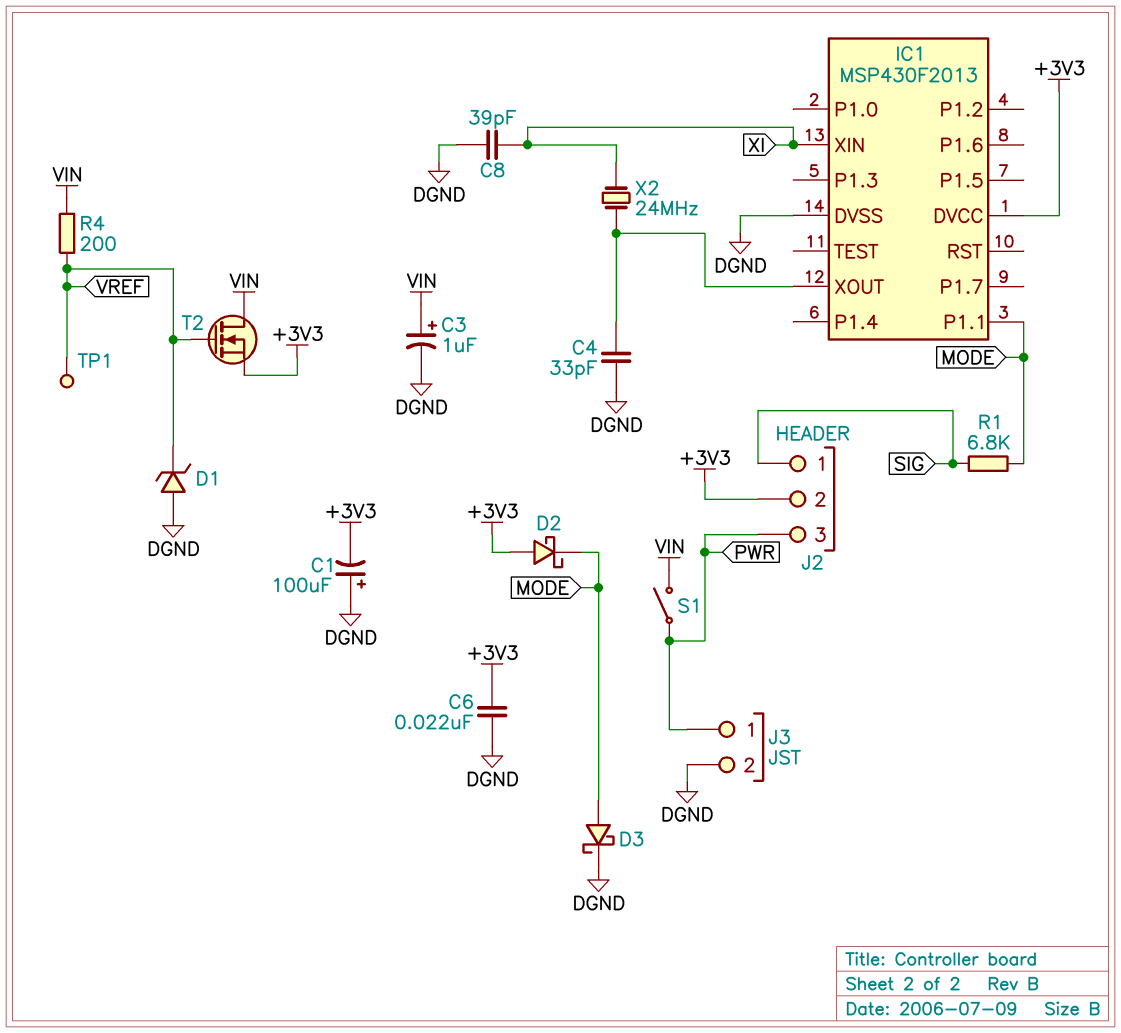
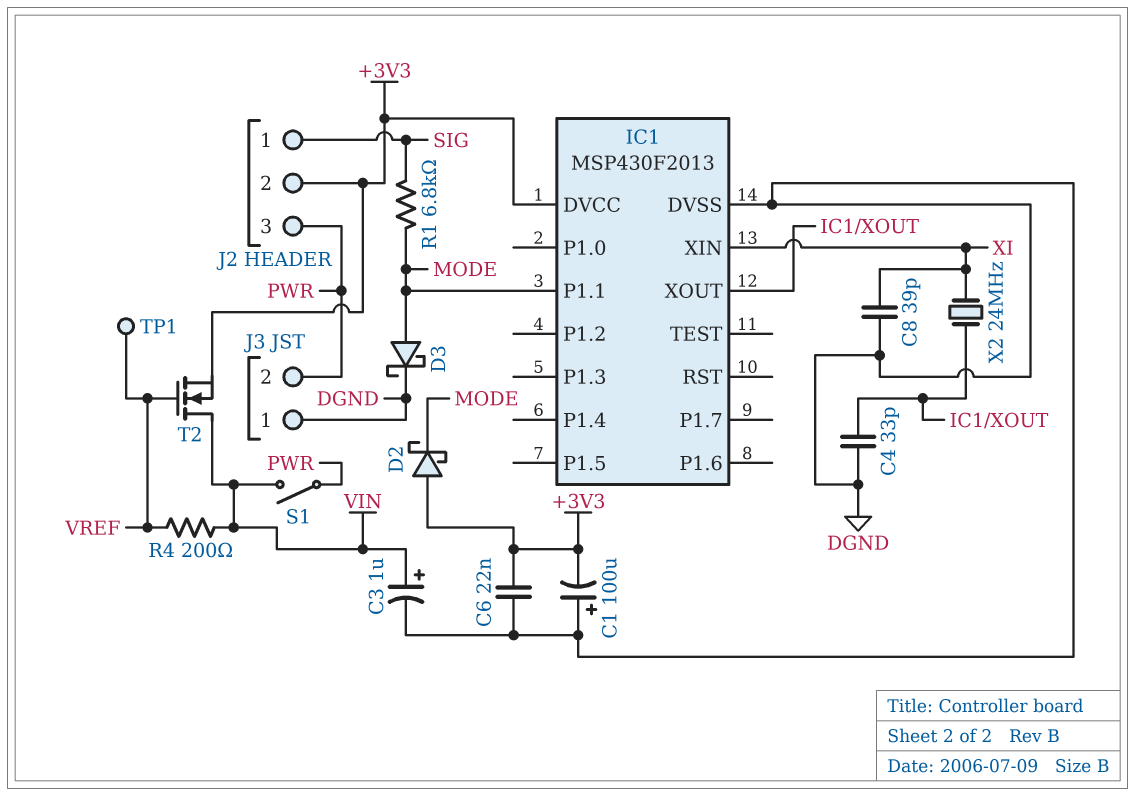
D1: zener (A DGND, K VREF) -> none
J3 pin 1: PWR -> DGND
J3 pin 2: DGND -> PWR

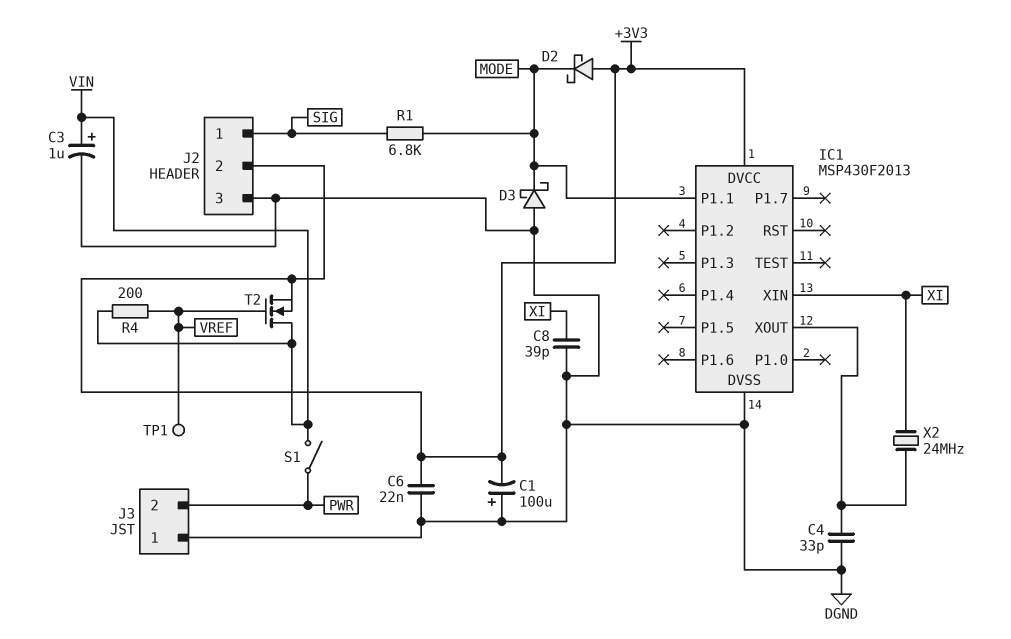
D3: schottky (A MODE, K DGND) -> schottky (A DGND, K MODE)
J2 pin 3: PWR -> DGND

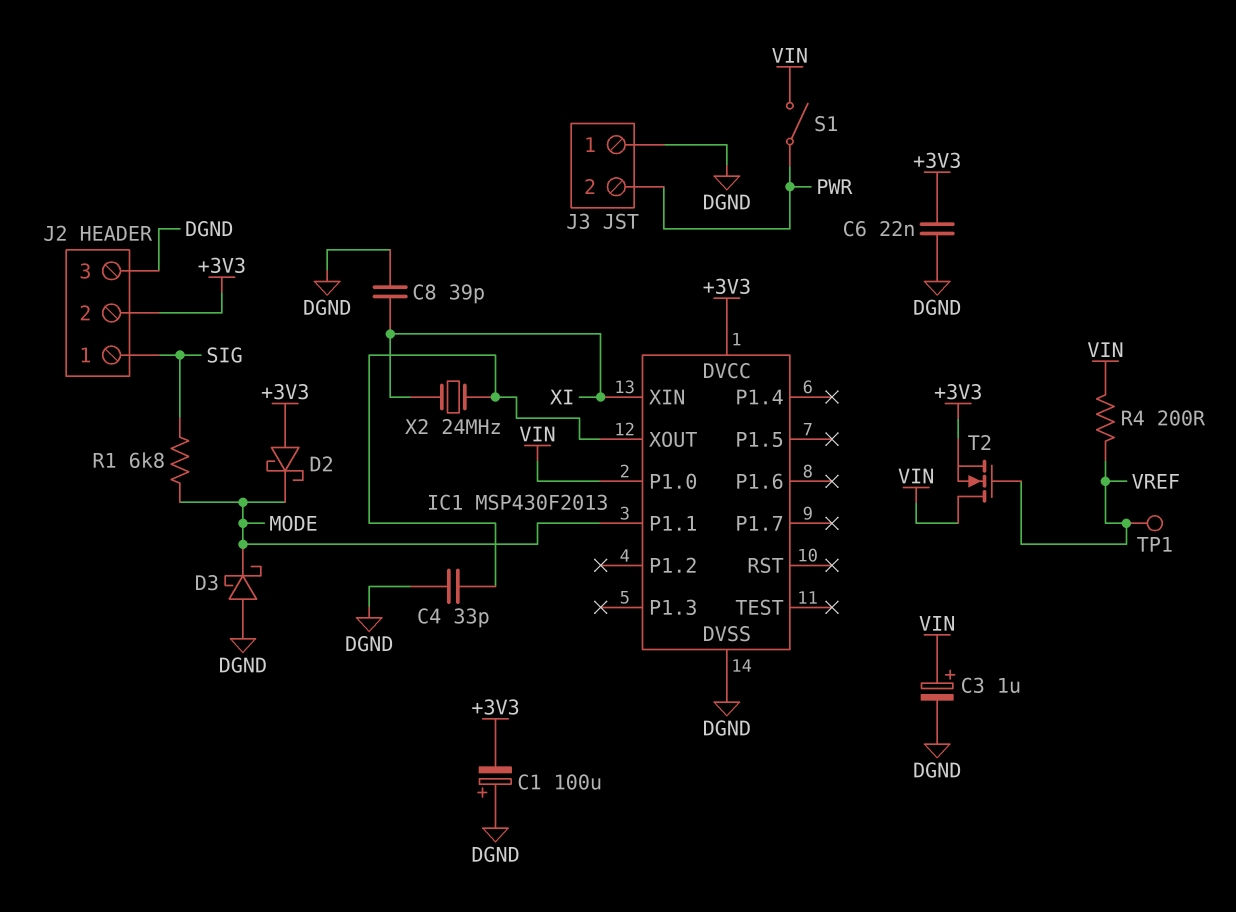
IC1 pin P1.0: none -> VIN

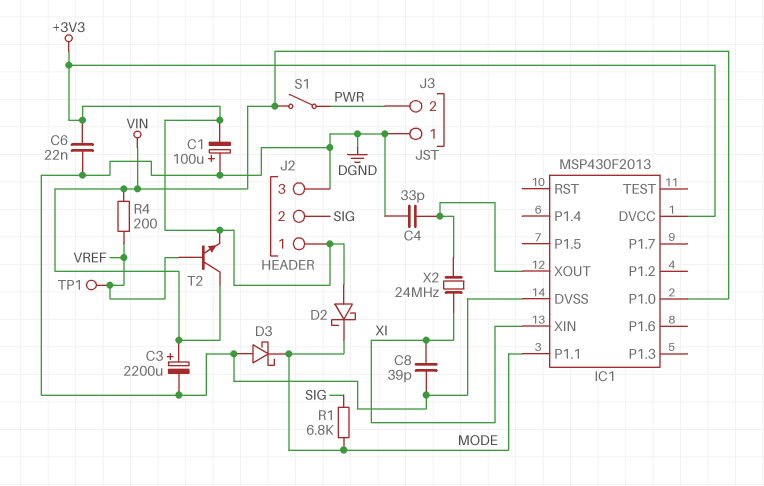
C3: 1uF (plus VIN, minus DGND) -> 2200uF (plus VIN, minus DGND)
J2 pin 1: SIG -> +3V3
J2 pin 2: +3V3 -> SIG
T2: NMOS (G VREF, D VIN, S +3V3) -> NPN (B VREF, C VIN, E +3V3)

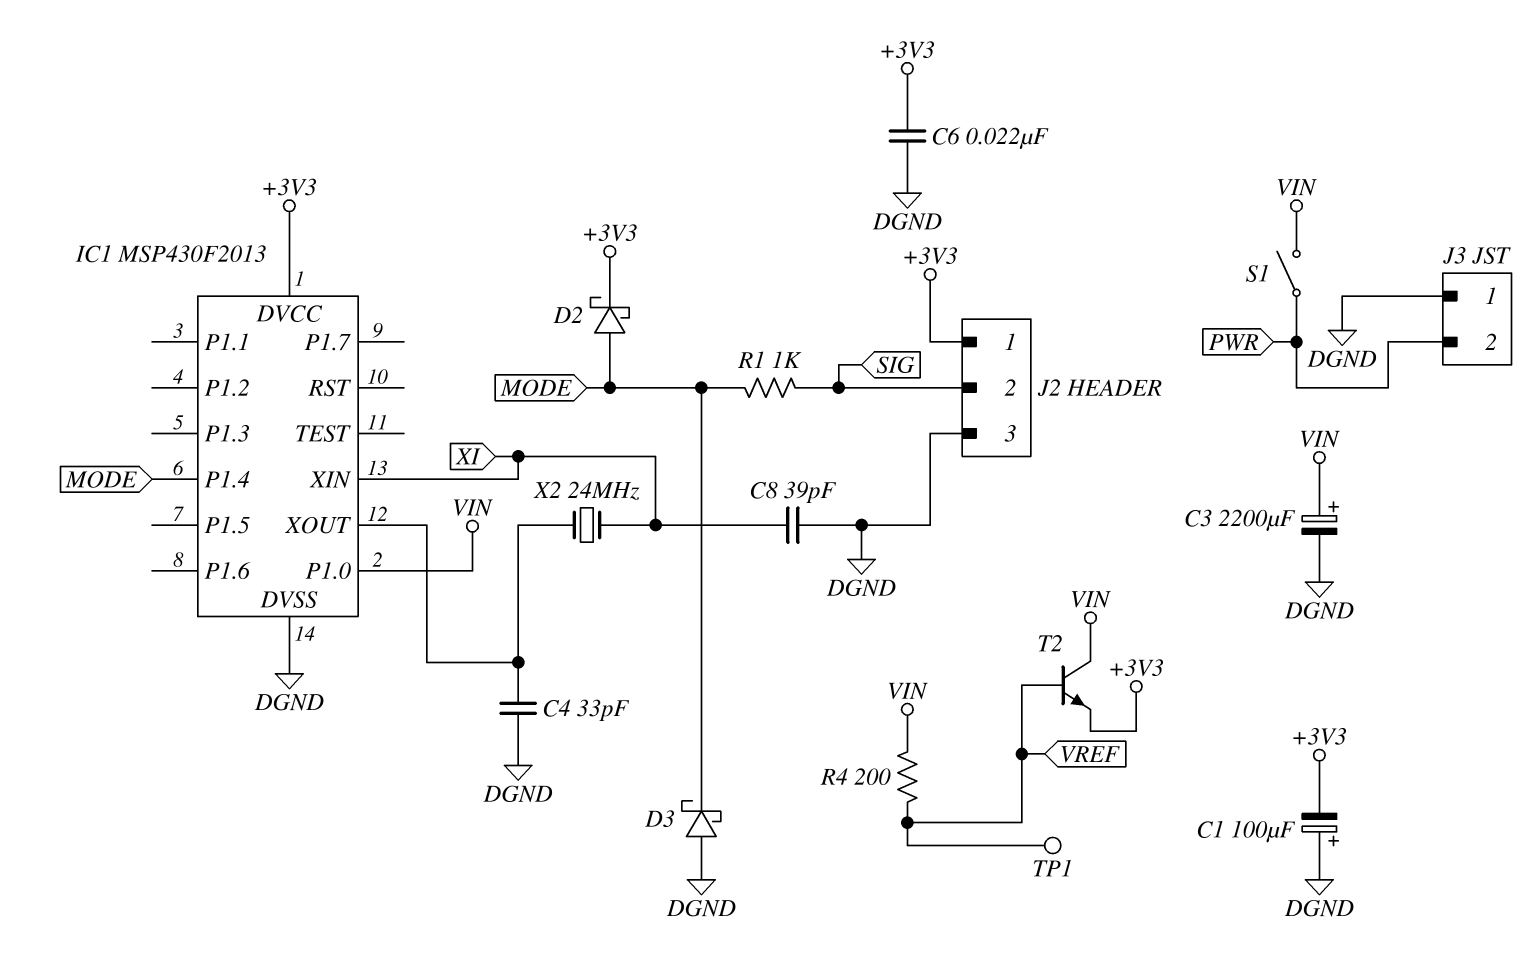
D2: schottky (A +3V3, K MODE) -> schottky (A MODE, K +3V3)
IC1 pin P1.1: MODE -> none
IC1 pin P1.4: none -> MODE
R1: 6.8k (MODE, SIG) -> 1k (MODE, SIG)

